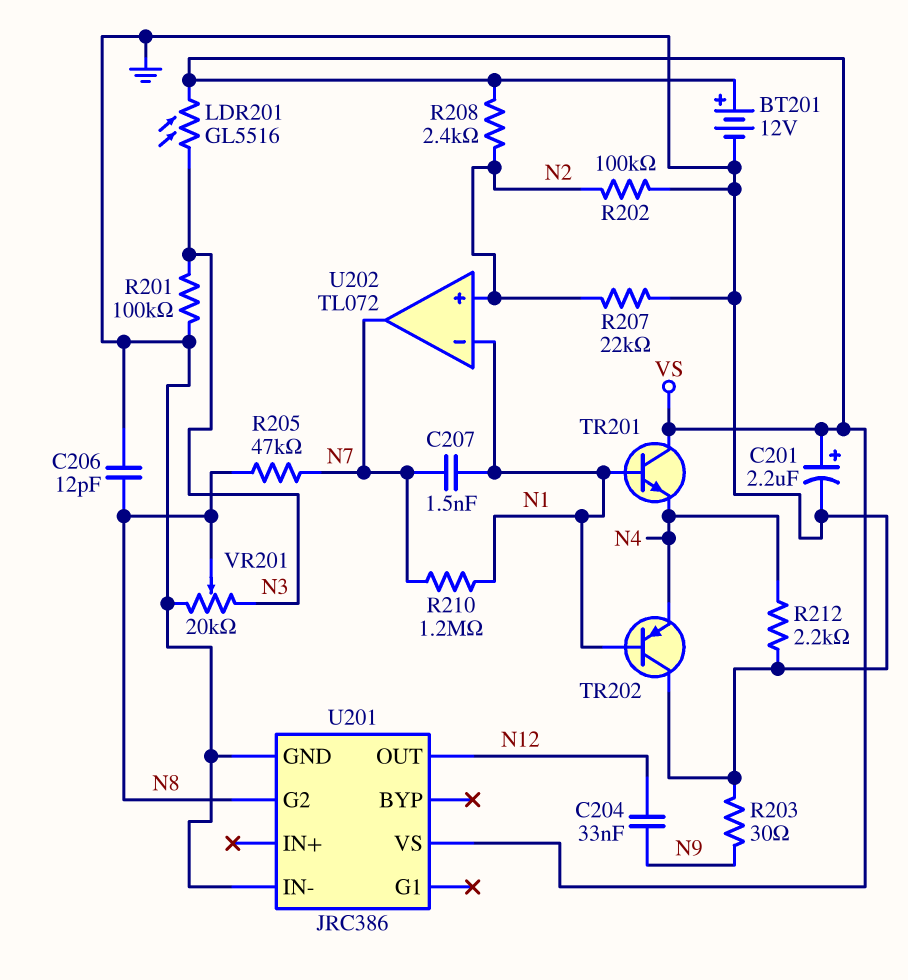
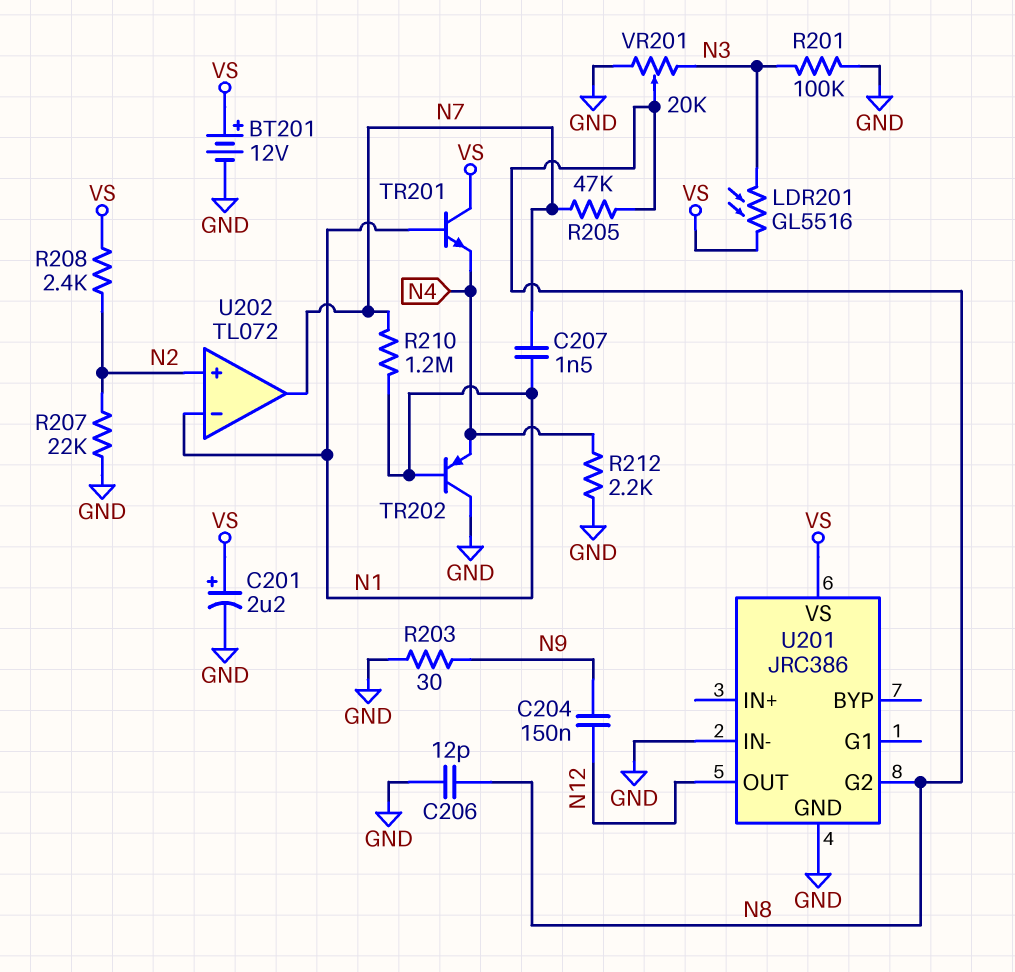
C204: 33nF (N9, N12) -> 150nF (N9, N12)
R202: 100k (GND, N2) -> none

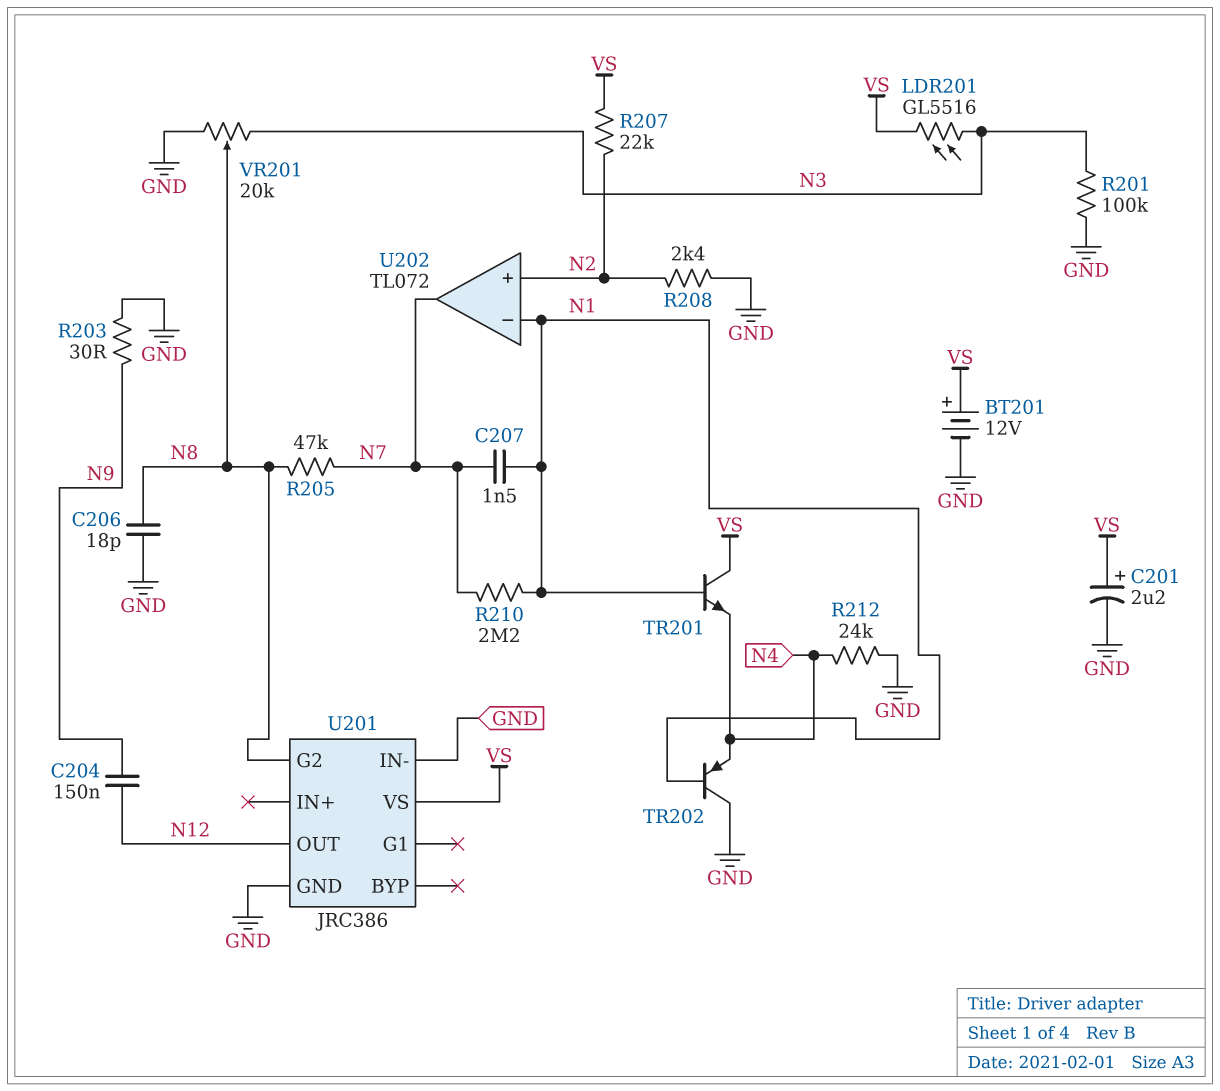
C206: 12pF (GND, N8) -> 18pF (GND, N8)
R207: 22k (GND, N2) -> 22k (N2, VS)
R208: 2.4k (N2, VS) -> 2.4k (GND, N2)
R210: 1.2M (N1, N7) -> 2.2M (N1, N7)
R212: 2.2k (GND, N4) -> 24k (GND, N4)

